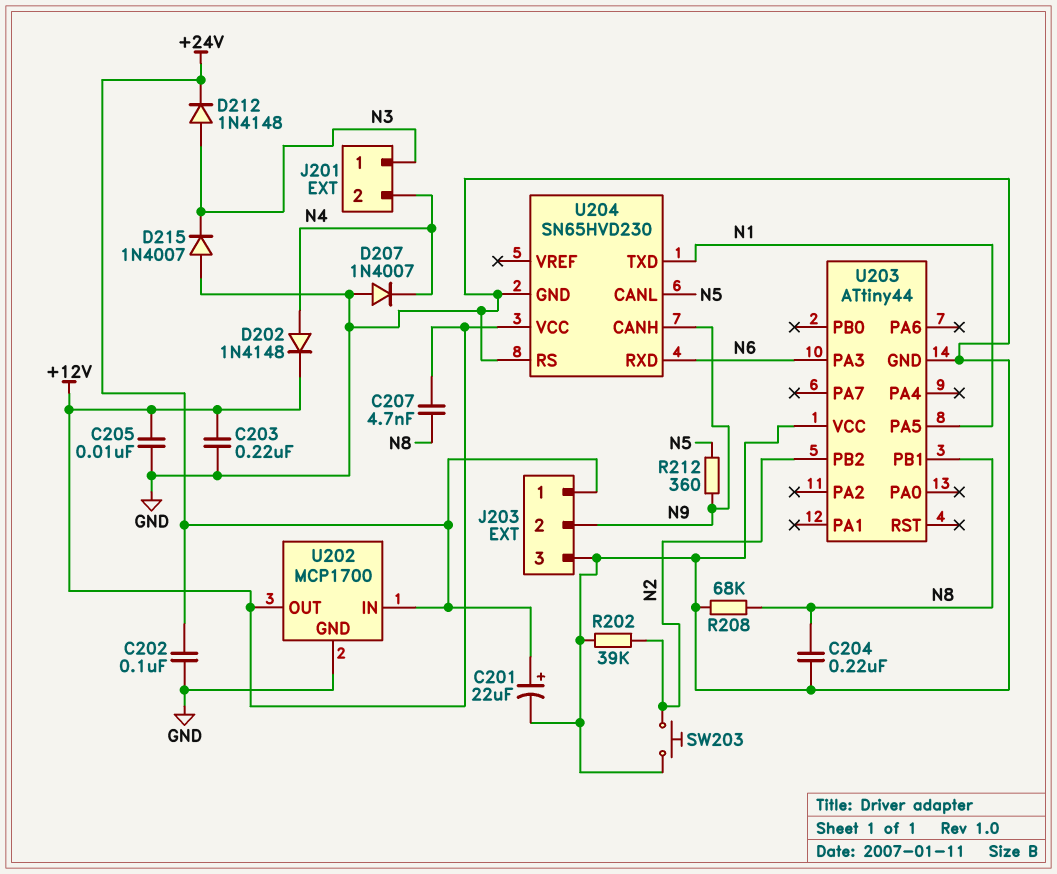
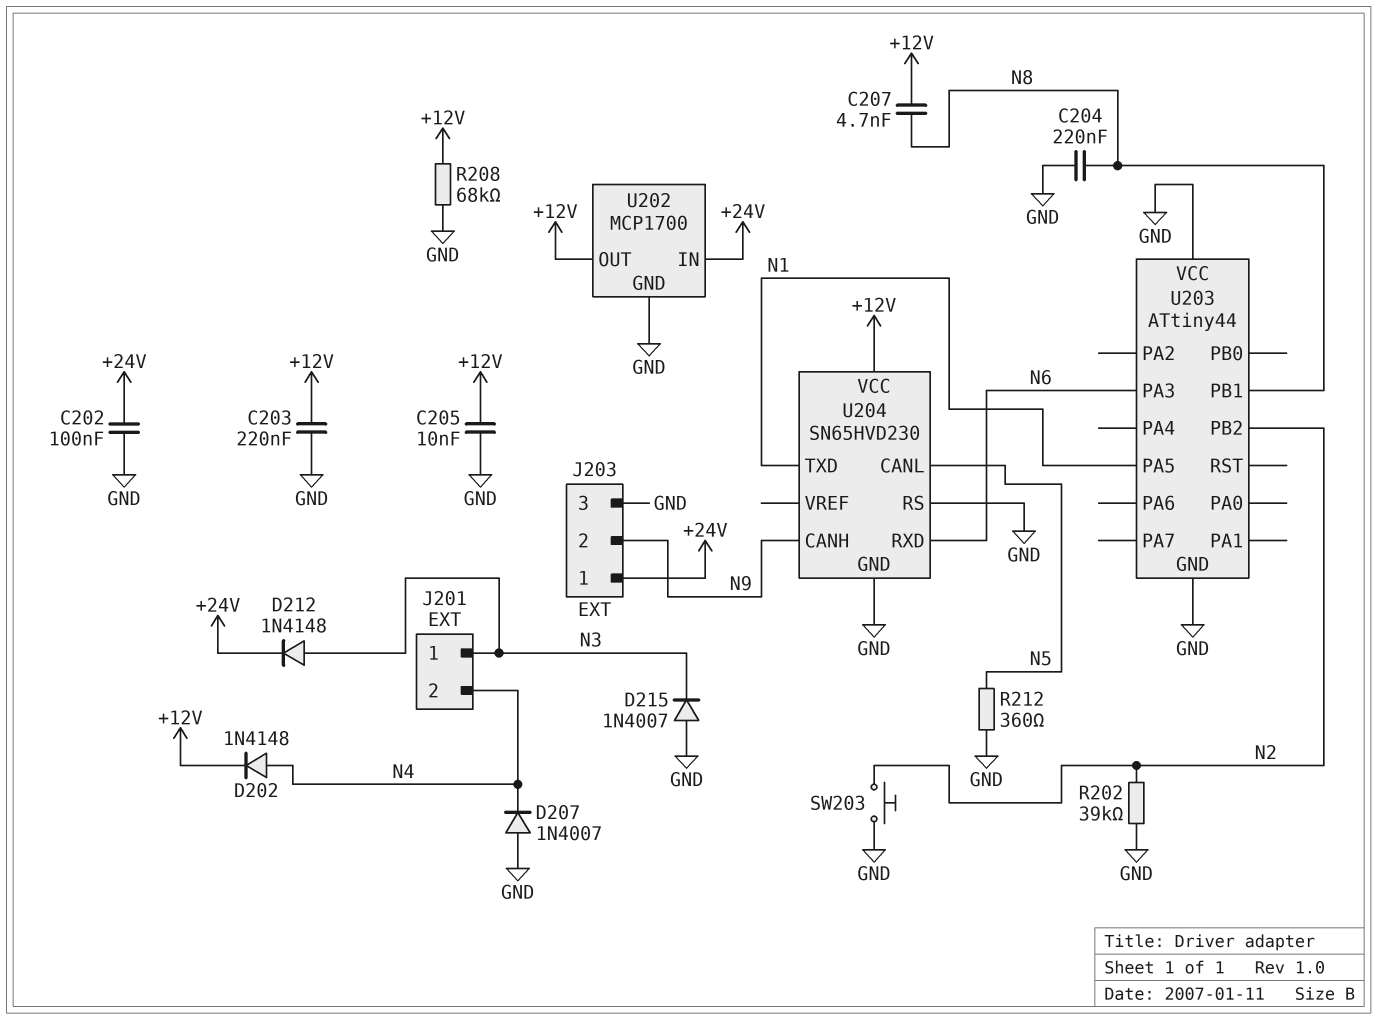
C201: 22uF (plus +24V, minus GND) -> none
R208: 68k (GND, N8) -> 68k (+12V, GND)
R212: 360 (N5, N9) -> 360 (GND, N5)

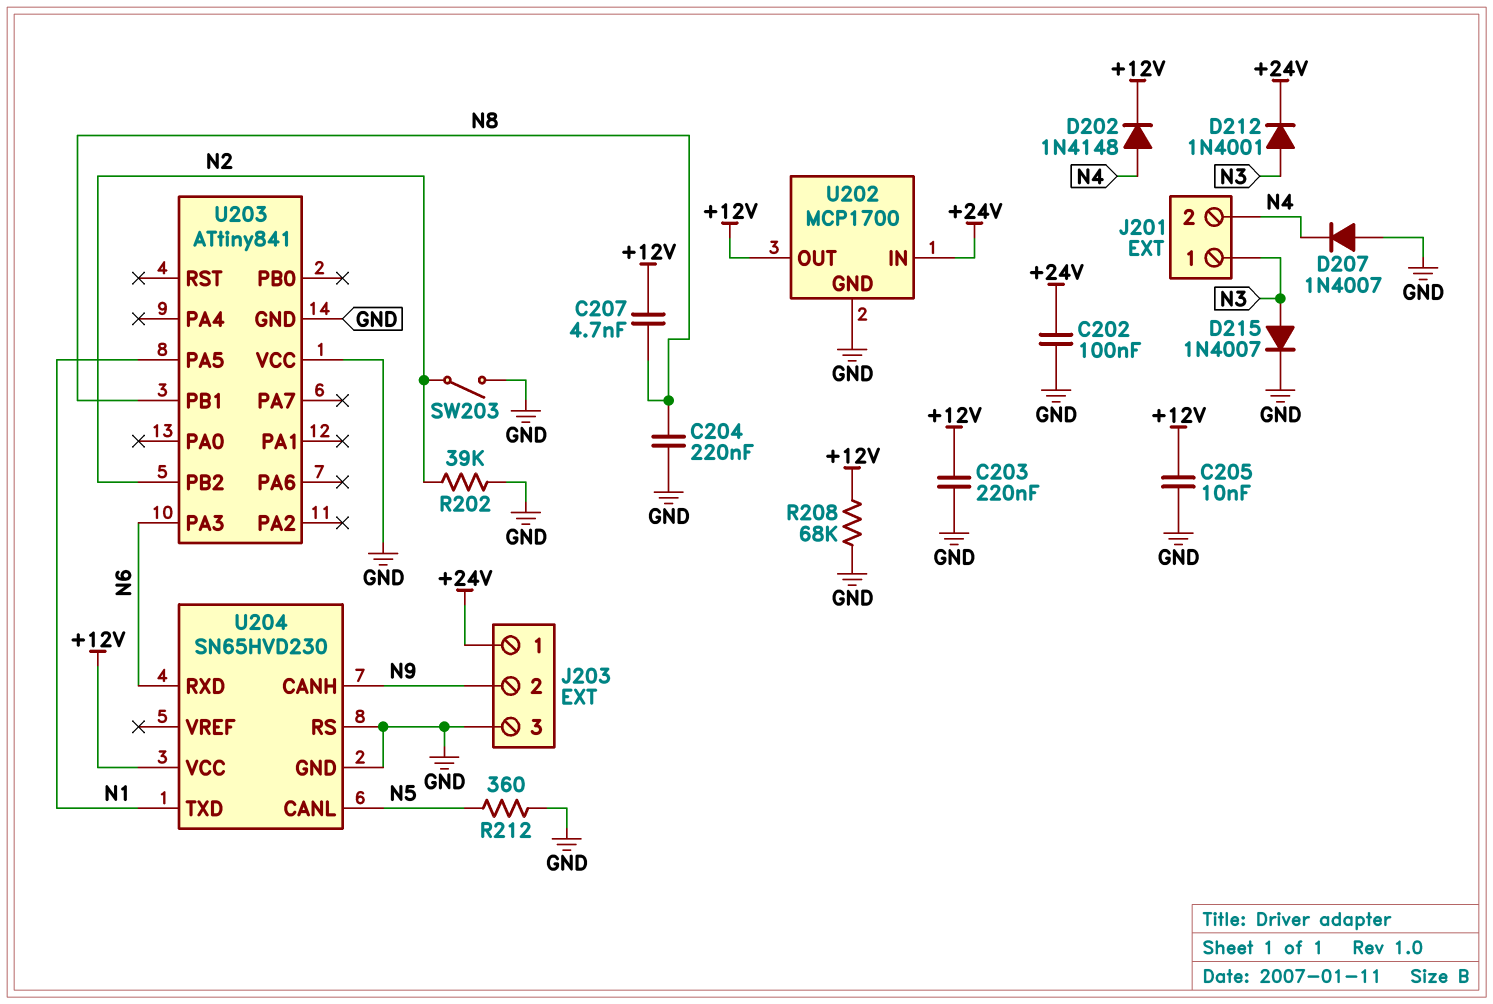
D212: diode 1N4148 (A N3, K +24V) -> diode 1N4001 (A N3, K +24V)
D215: diode 1N4007 (A GND, K N3) -> diode 1N4007 (A N3, K GND)
SW203: button (GND, N2) -> switch (GND, N2)
U203: ATtiny44 -> ATtiny841

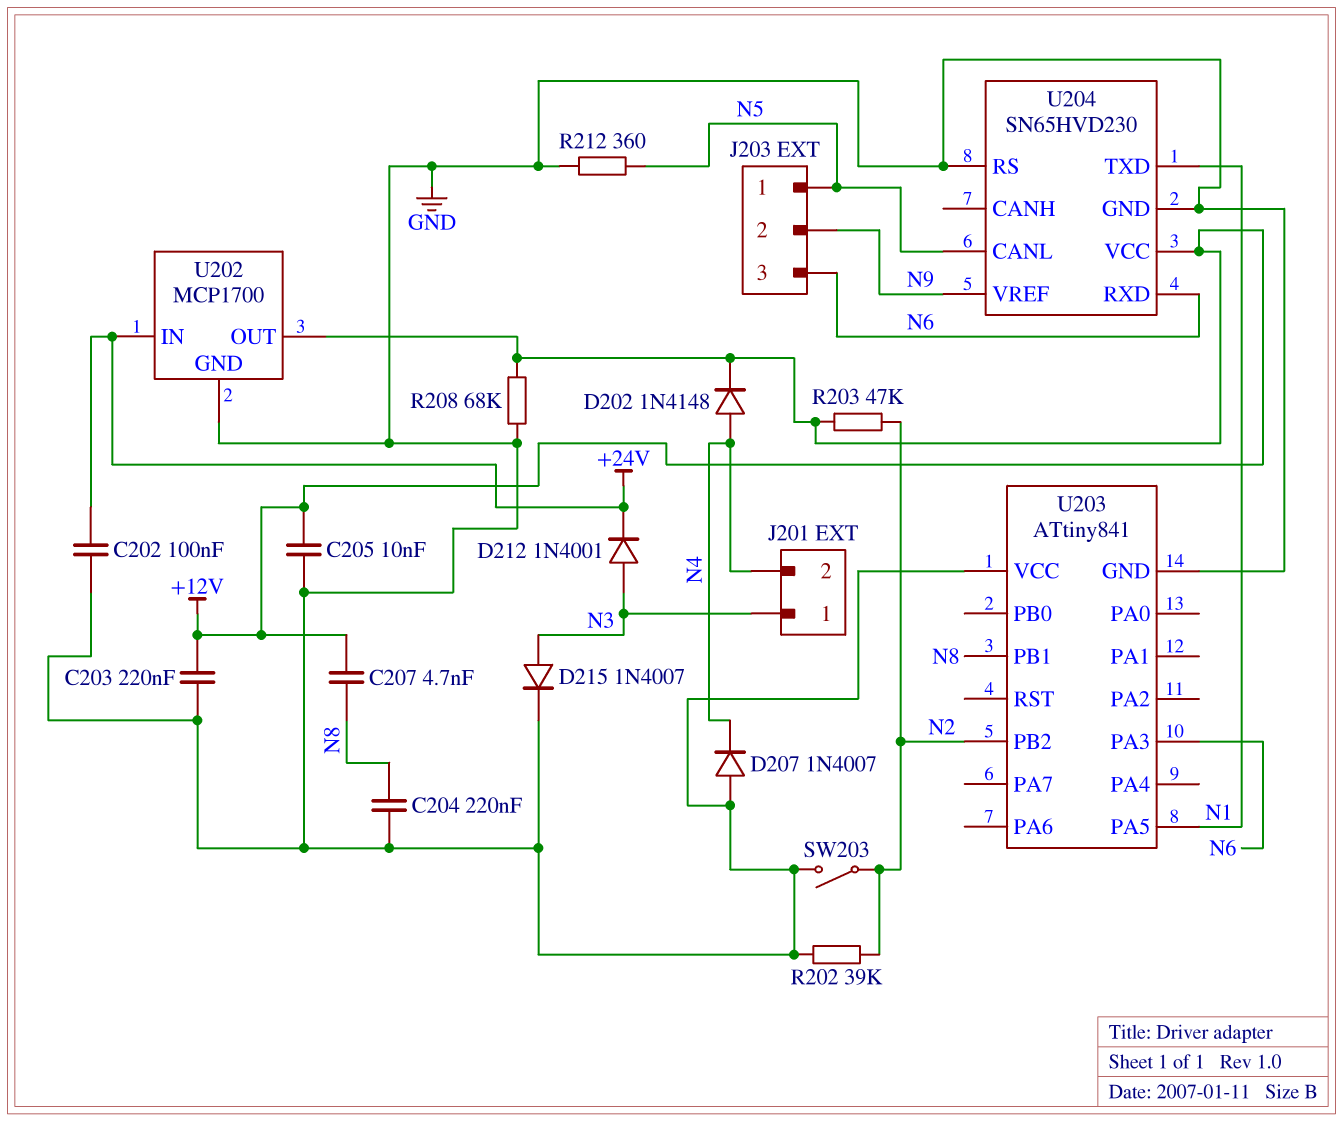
J203 pin 1: +24V -> N5
J203 pin 3: GND -> N6
R203: none -> 47k (+12V, N2)
U204 pin CANH: N9 -> none
U204 pin VREF: none -> N9

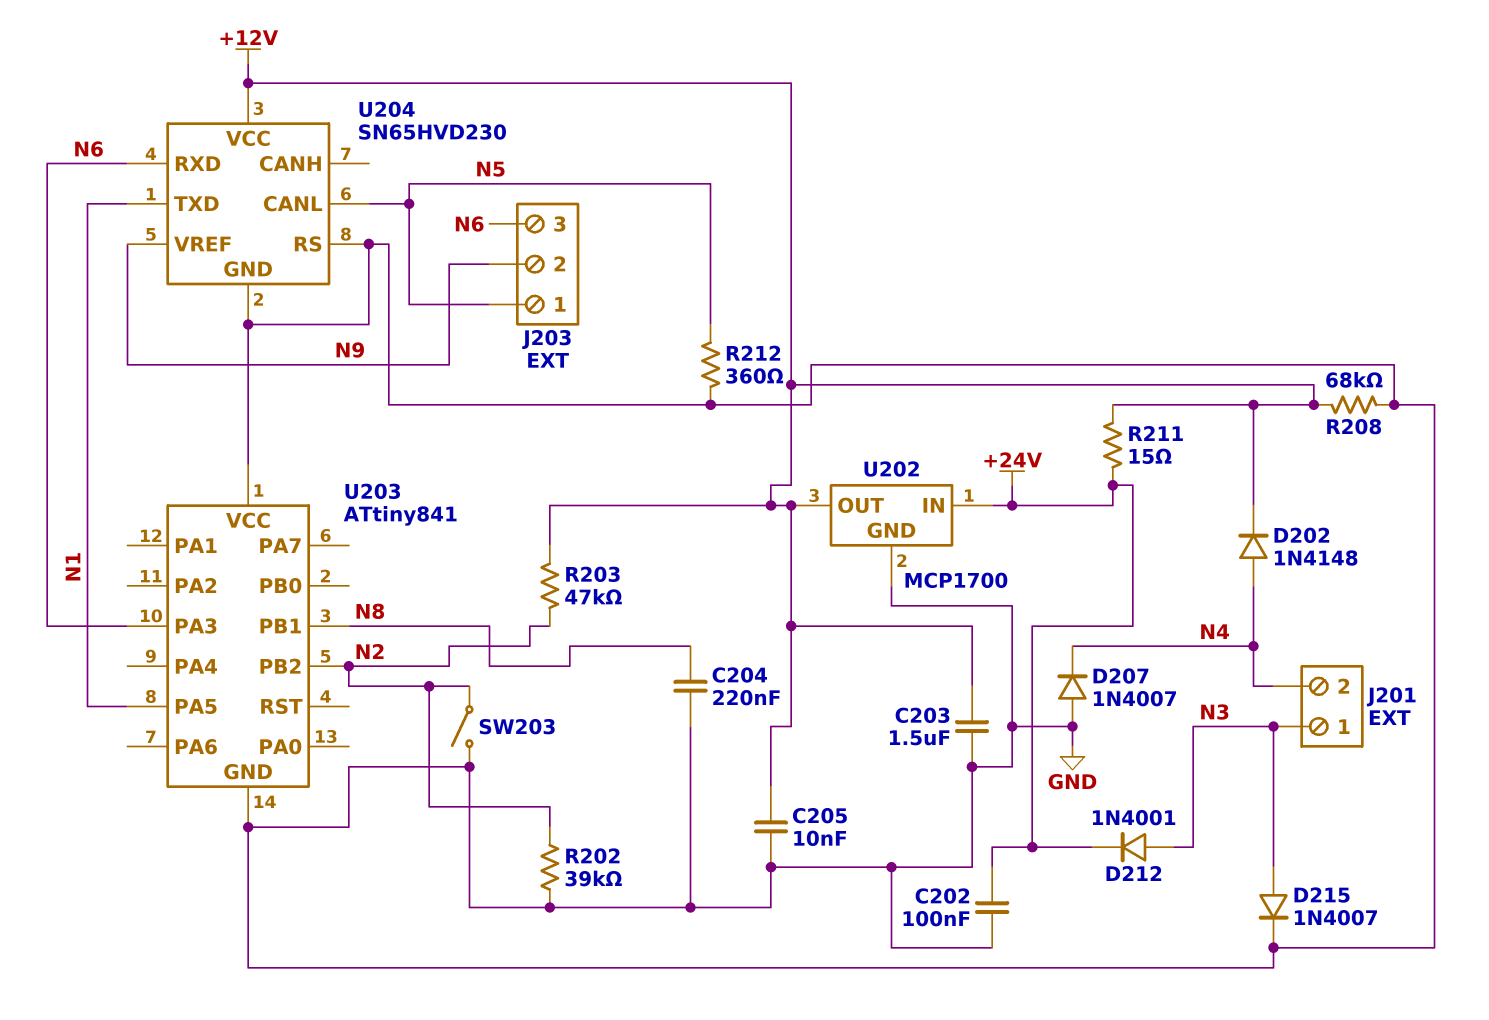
C203: 220nF (+12V, GND) -> 1.5uF (+12V, GND)
C207: 4.7nF (+12V, N8) -> none
R211: none -> 15 (+12V, +24V)

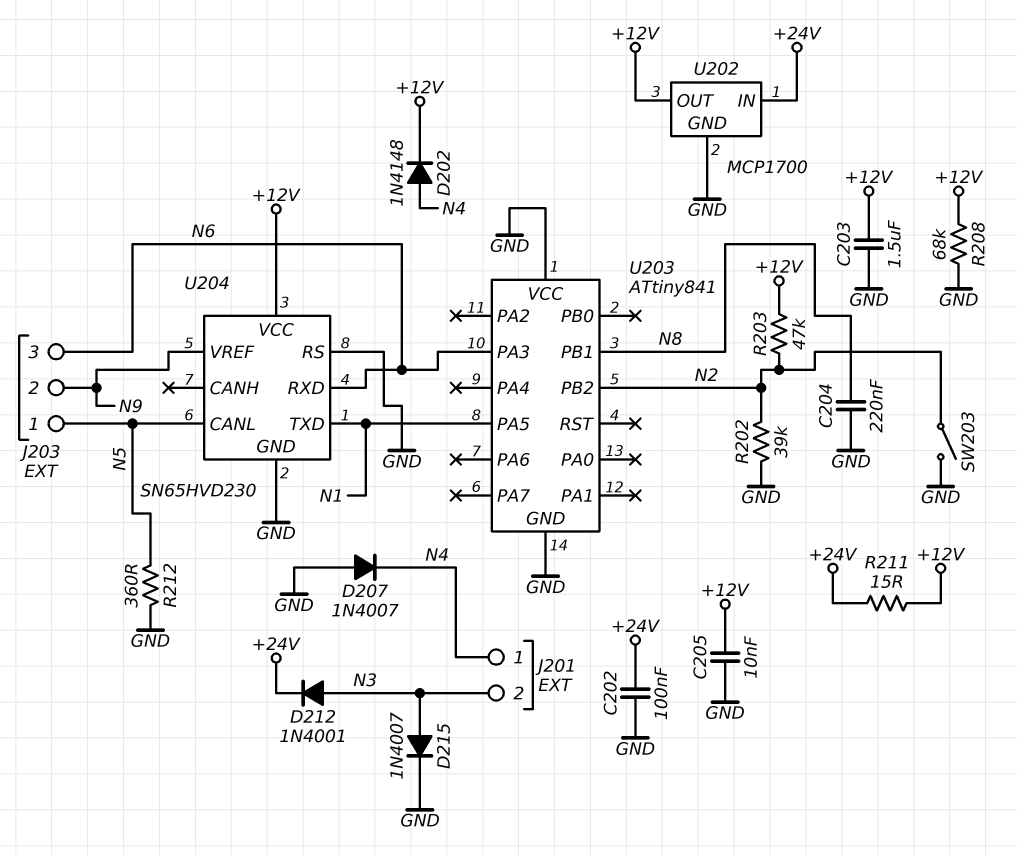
J201 pin 1: N3 -> N4
J201 pin 2: N4 -> N3

